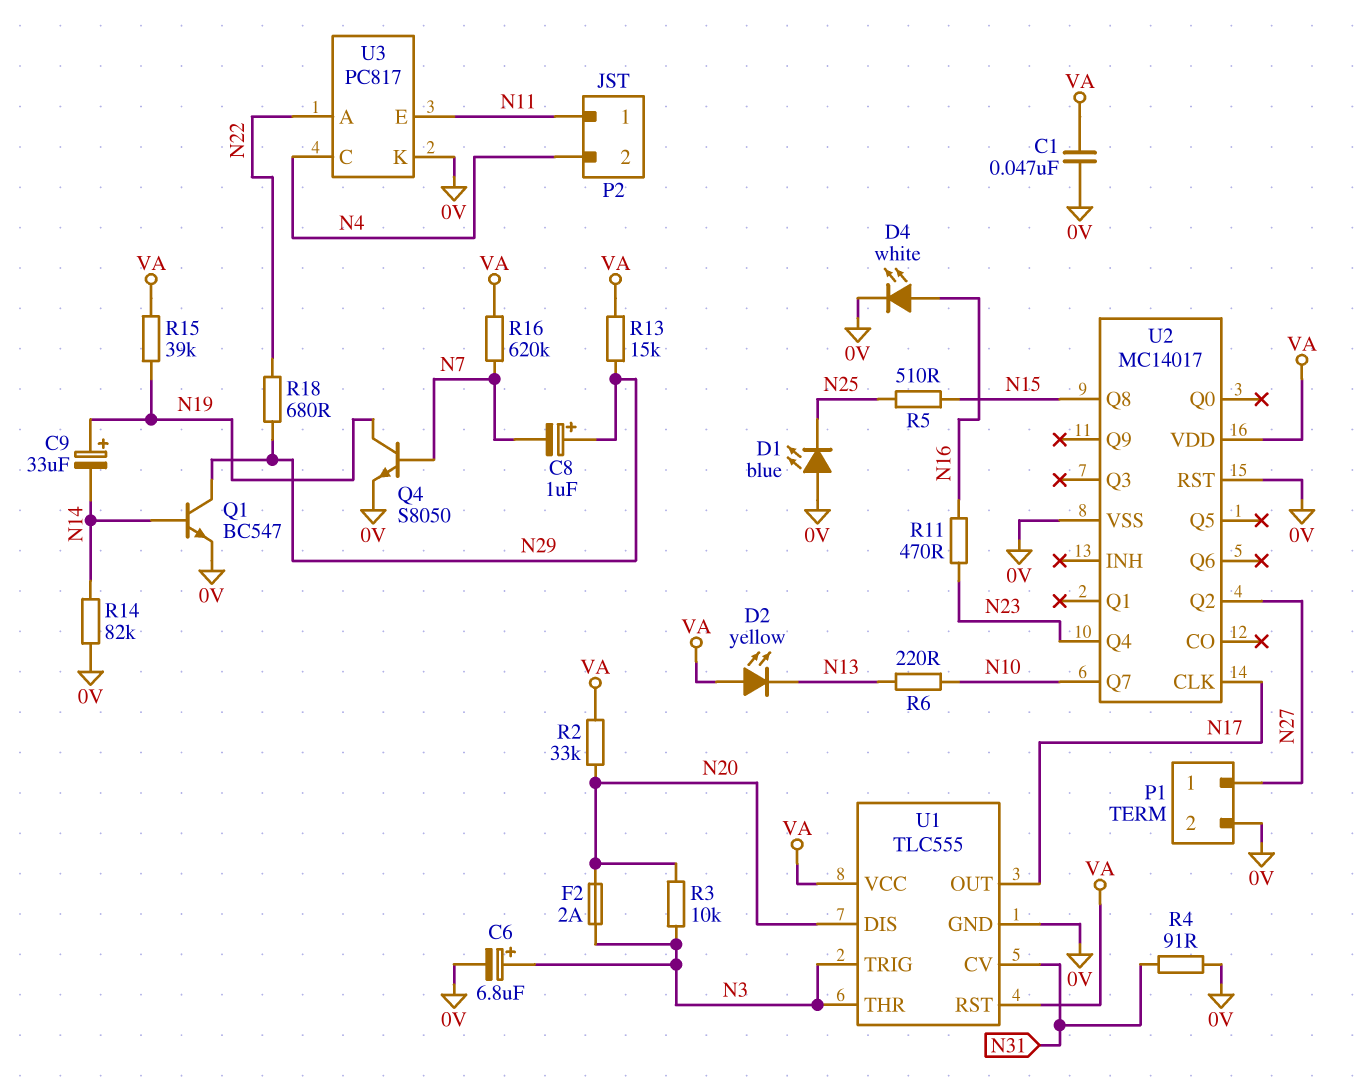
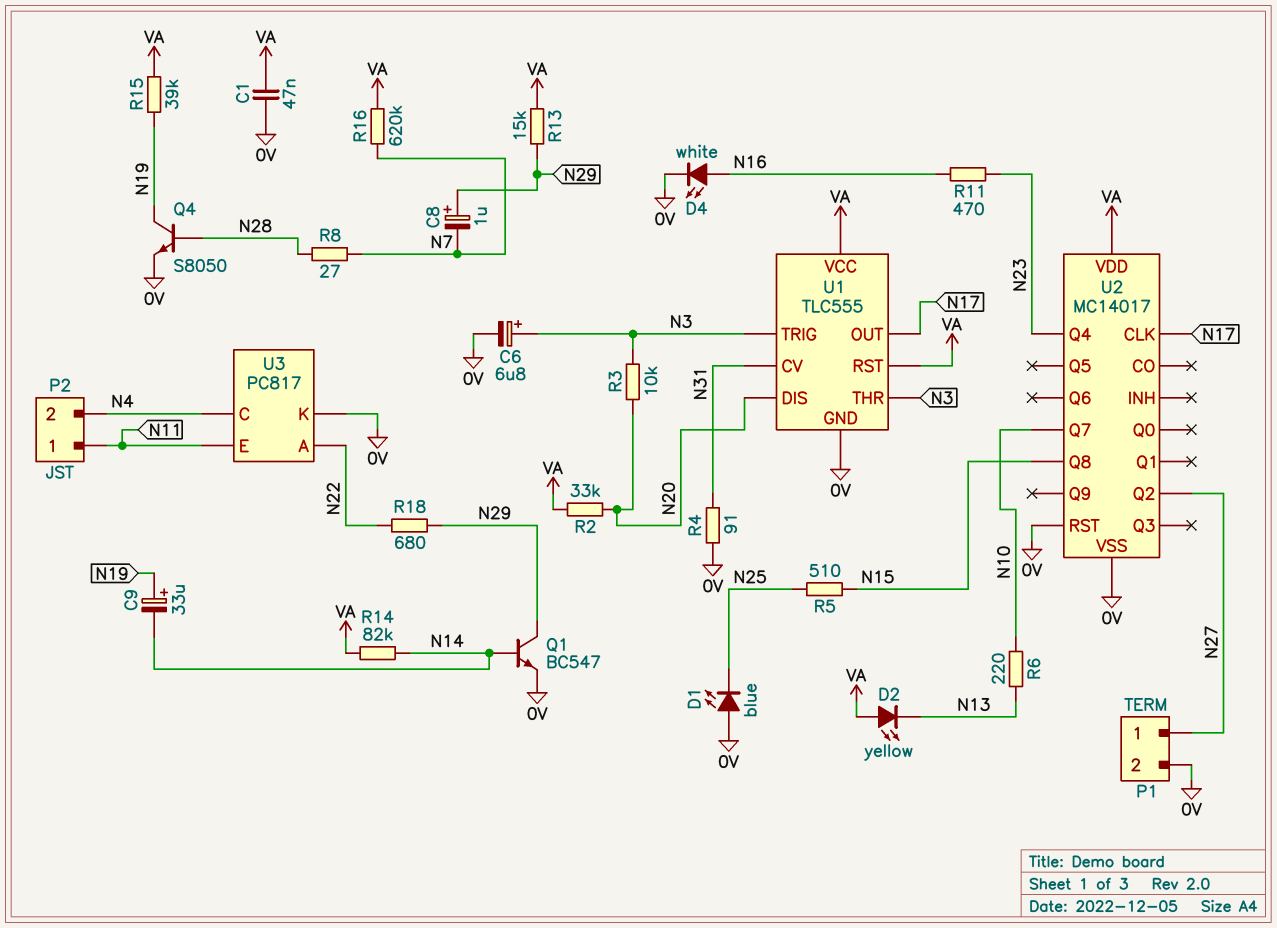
F2: 2A (N3, N20) -> none
Q4: NPN S8050 (B N7, C N19, E 0V) -> NPN S8050 (B N28, C N19, E 0V)
R8: none -> 27 (N7, N28)
R14: 82k (0V, N14) -> 82k (N14, VA)

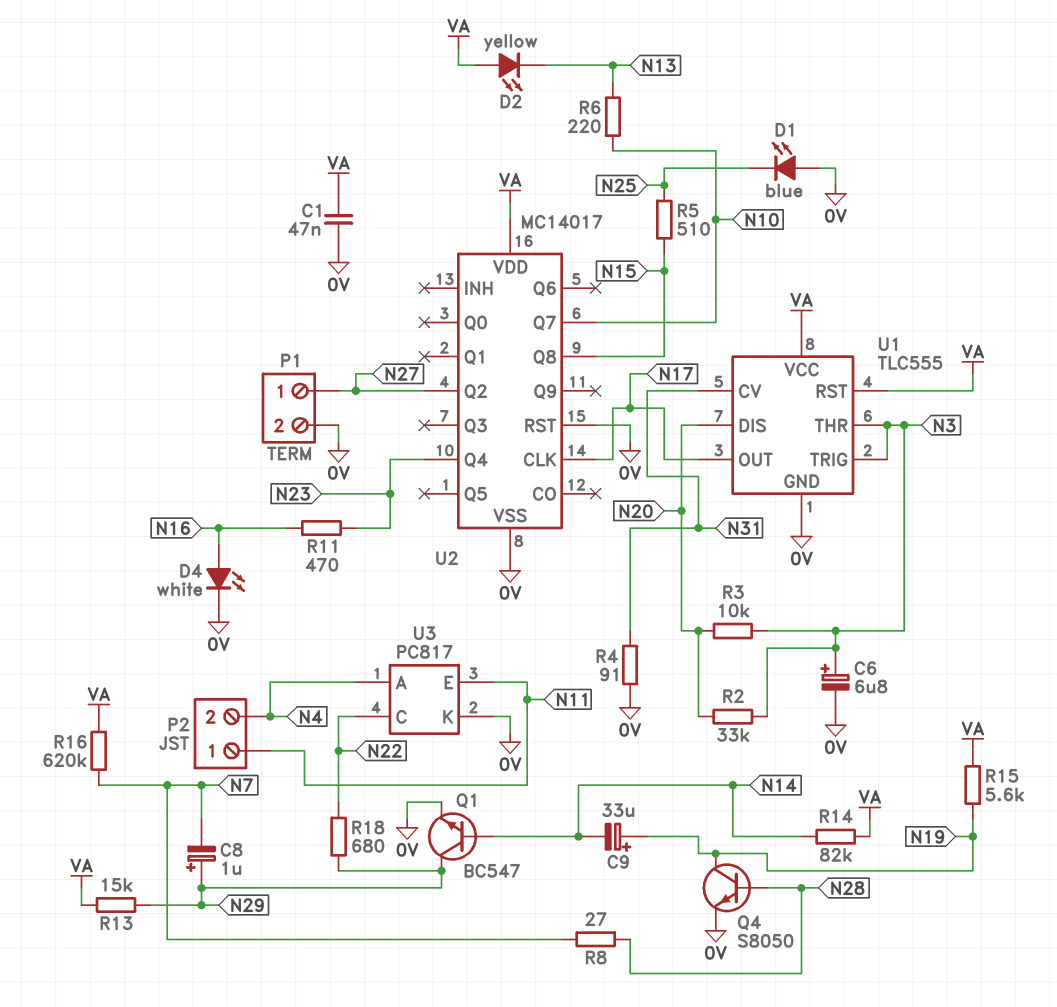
R2: 33k (N20, VA) -> 33k (N3, N20)
R15: 39k (N19, VA) -> 5.6k (N19, VA)
U3 pin A: N22 -> N4
U3 pin C: N4 -> N22

